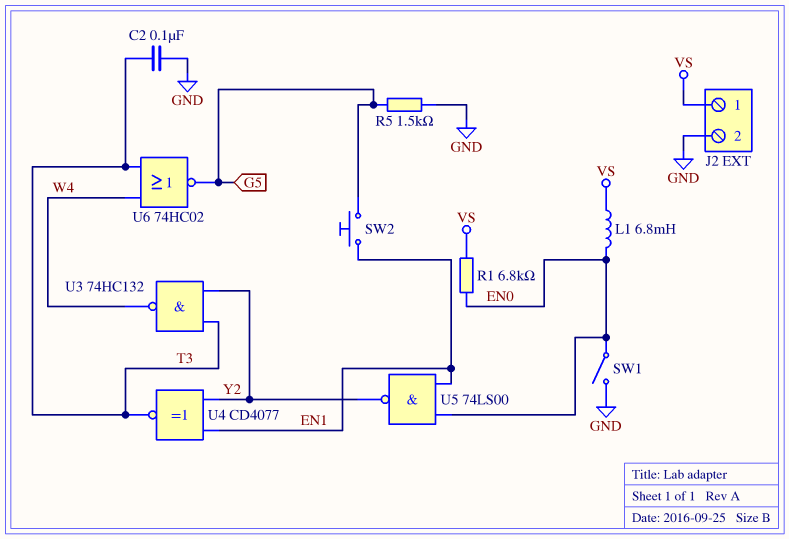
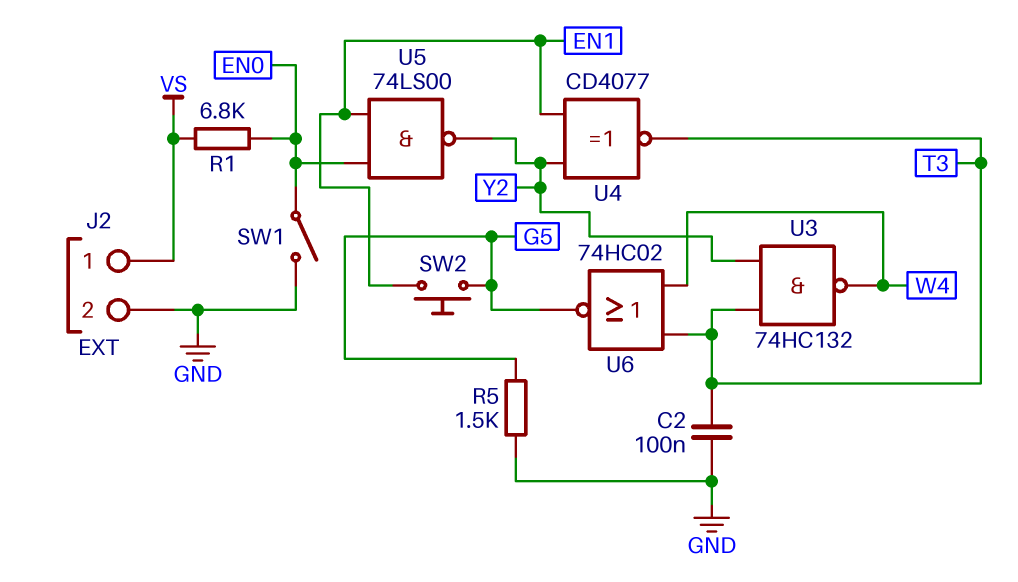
L1: 6.8mH (EN0, VS) -> none

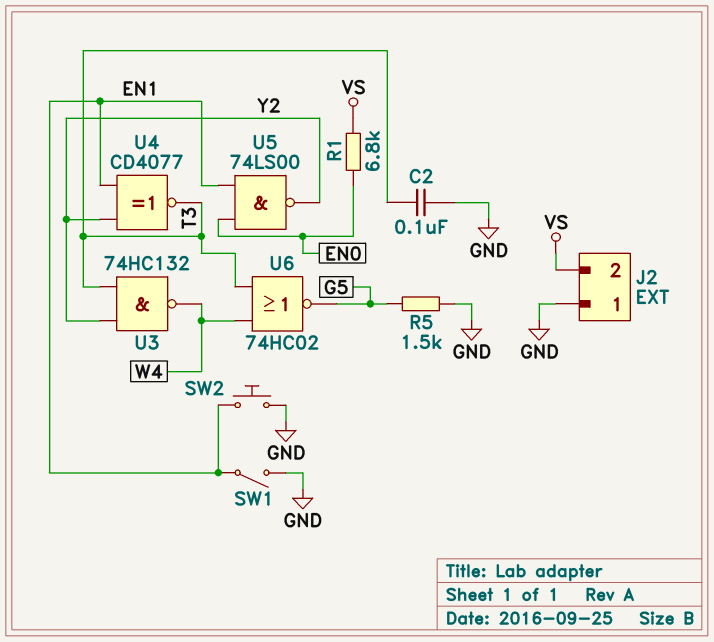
J2 pin 1: VS -> GND
J2 pin 2: GND -> VS
SW1: switch (EN0, GND) -> switch (EN1, GND)
SW2: button (EN1, G5) -> button (EN1, GND)

